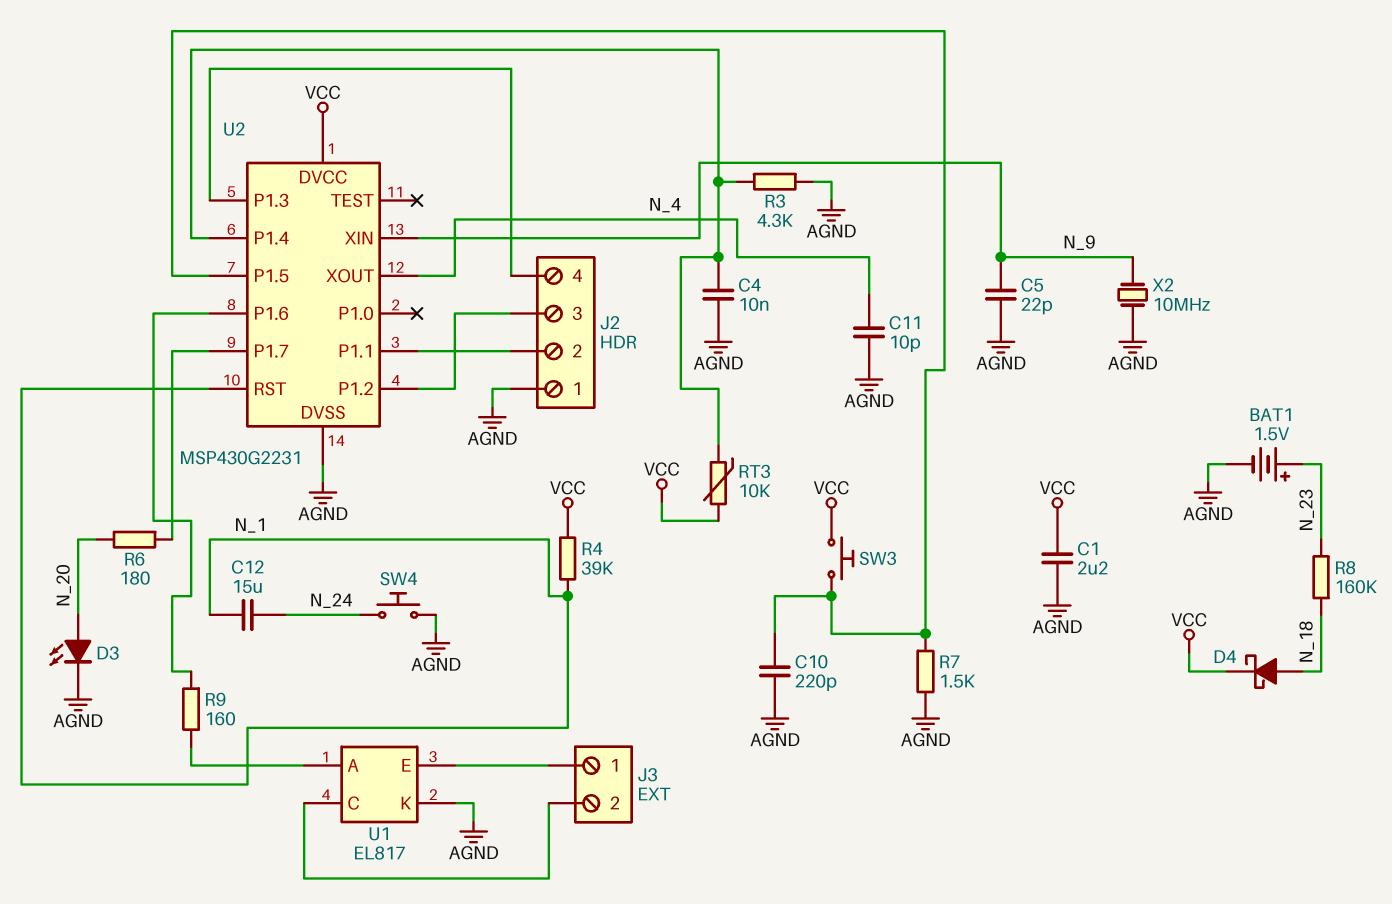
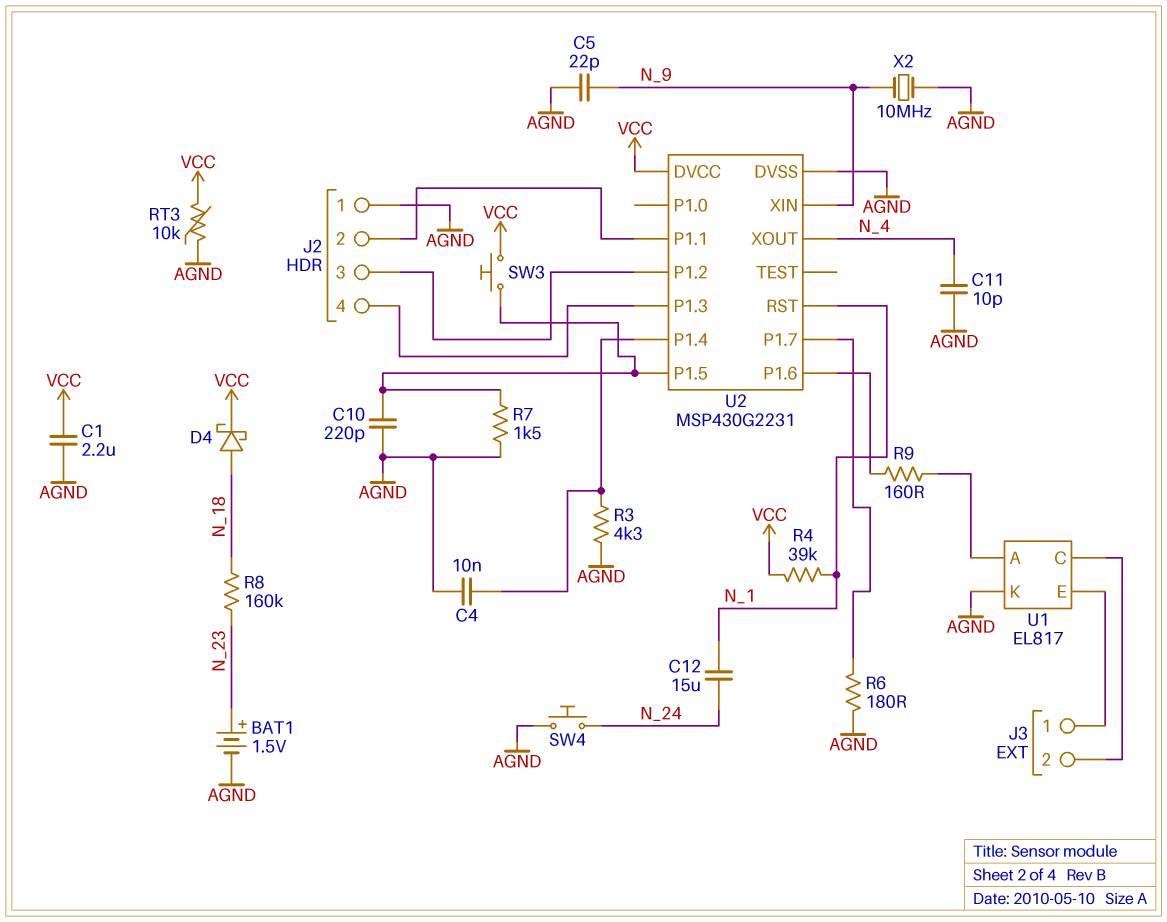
D3: LED (A N_20, K AGND) -> none
R6: 180 (N_20, U2/P1.7) -> 180 (AGND, U2/P1.7)
RT3: 10k (U2/P1.4, VCC) -> 10k (AGND, VCC)

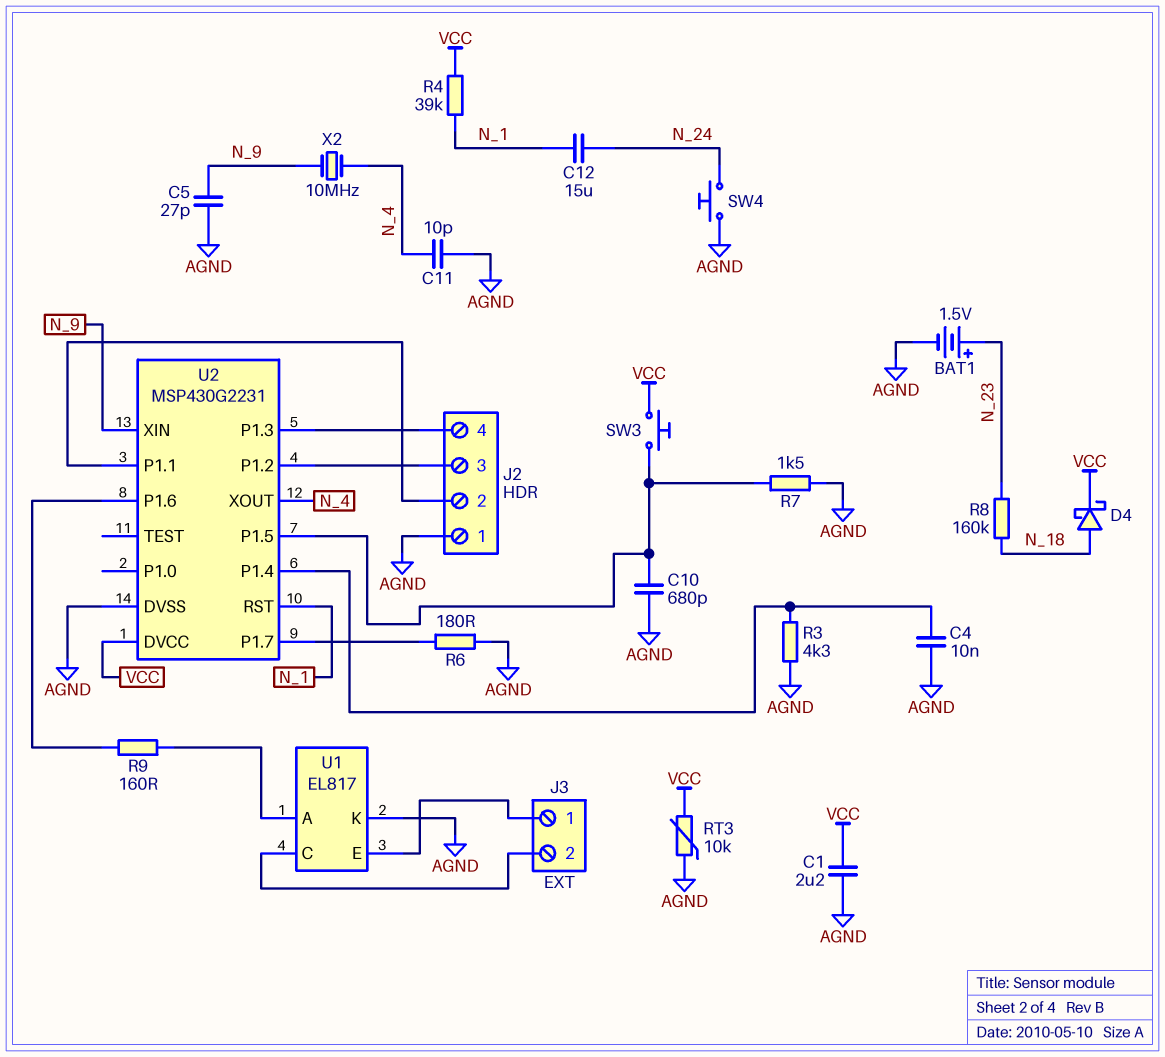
C5: 22pF (AGND, N_9) -> 27pF (AGND, N_9)
C10: 220pF (AGND, U2/P1.5) -> 680pF (AGND, U2/P1.5)
X2: 10MHz (AGND, N_9) -> 10MHz (N_4, N_9)

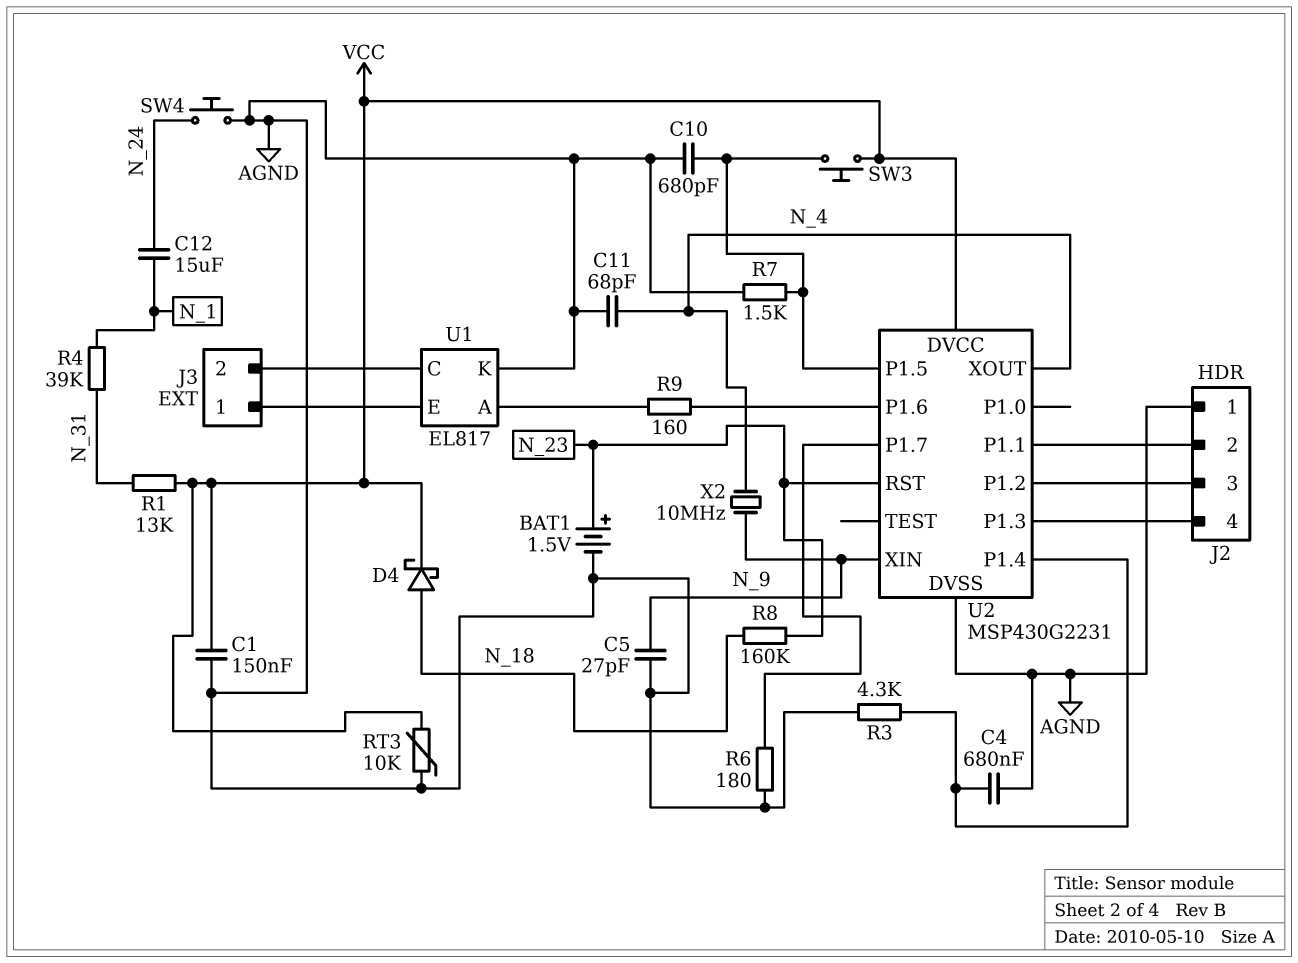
C1: 2.2uF (AGND, VCC) -> 150nF (AGND, VCC)
C4: 10nF (AGND, U2/P1.4) -> 680nF (AGND, U2/P1.4)
C11: 10pF (AGND, N_4) -> 68pF (AGND, N_4)
R1: none -> 13k (N_31, VCC)
R4: 39k (N_1, VCC) -> 39k (N_1, N_31)
U2 pin RST: N_1 -> N_23

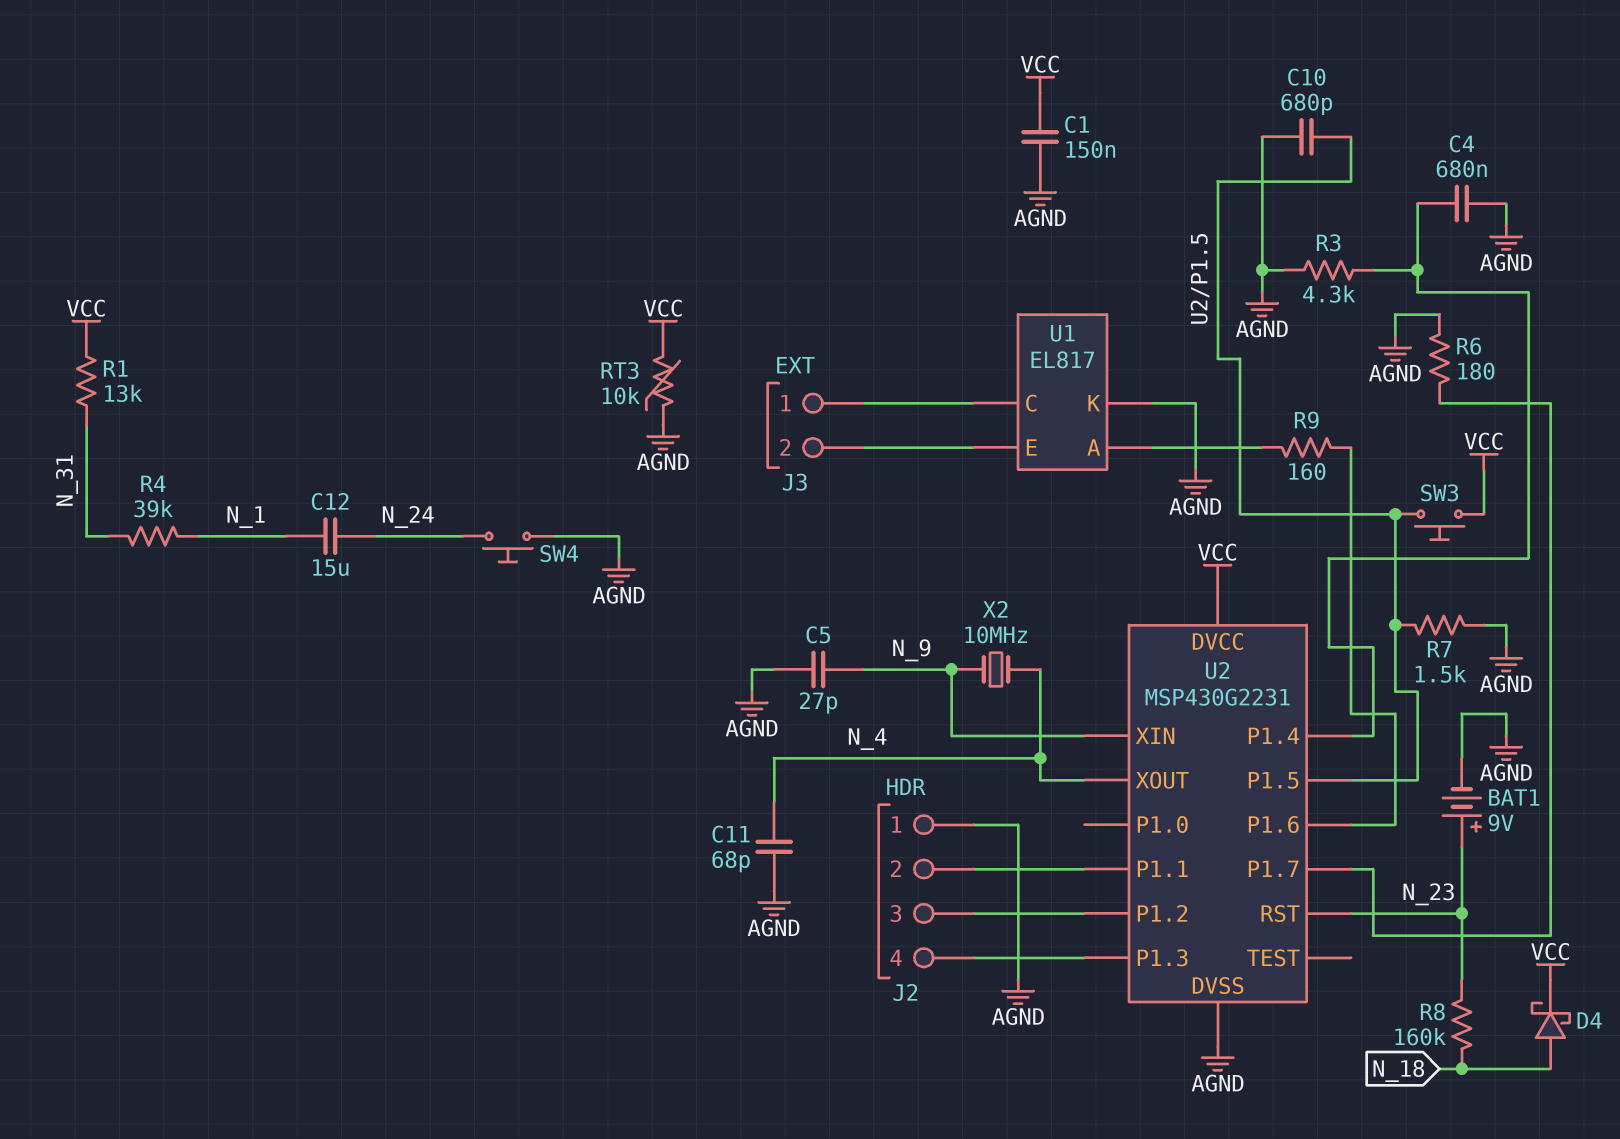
BAT1: 1.5V (plus N_23, minus AGND) -> 9V (plus N_23, minus AGND)
U1 pin C: J3/2 -> J3/1
U1 pin E: J3/1 -> J3/2

